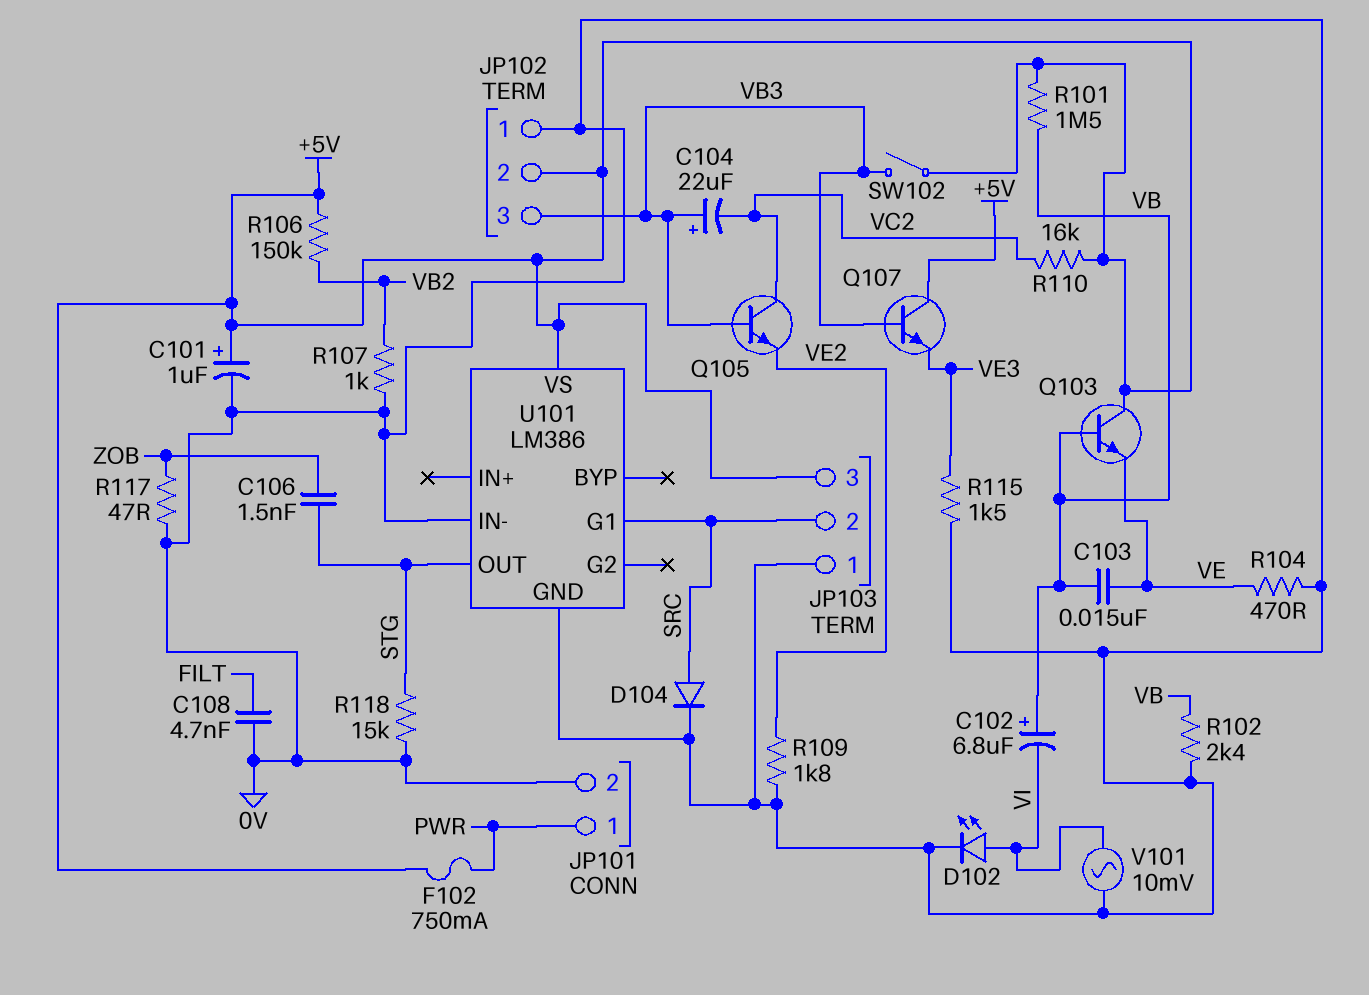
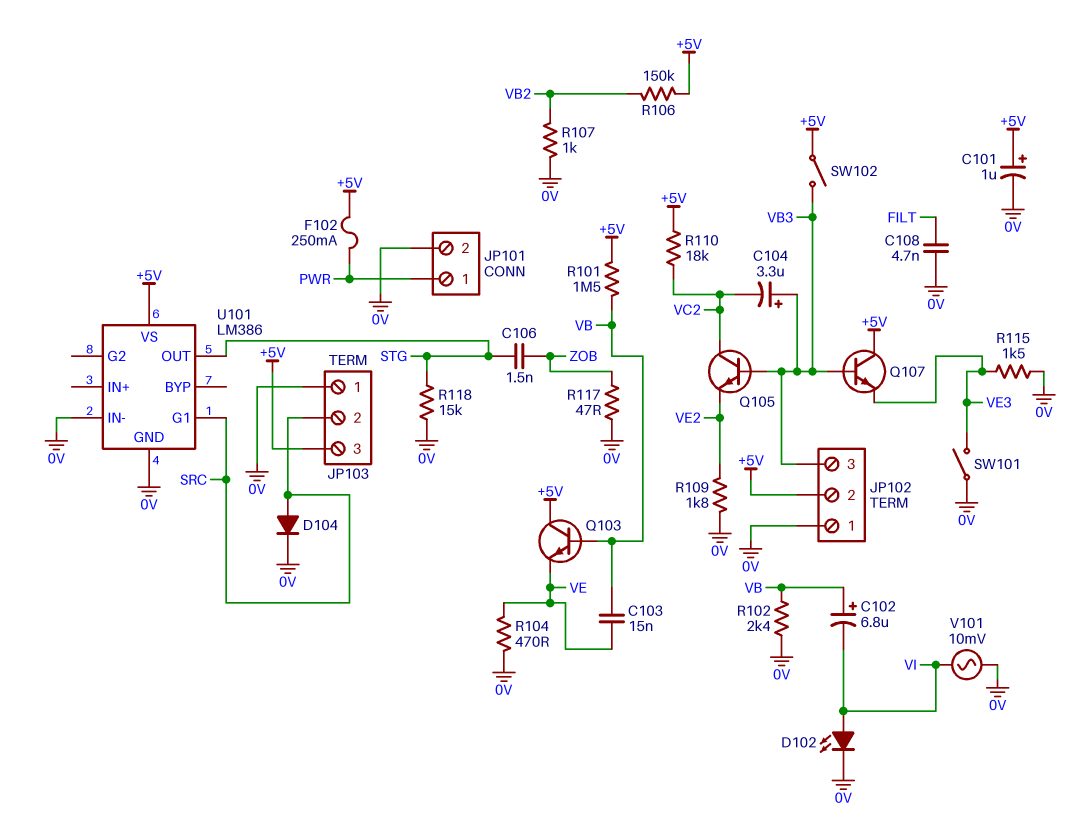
C104: 22uF (plus VB3, minus VC2) -> 3.3uF (plus VB3, minus VC2)
F102: 750mA (+5V, PWR) -> 250mA (+5V, PWR)
R110: 16k (+5V, VC2) -> 18k (+5V, VC2)
SW101: none -> switch (0V, VE3)

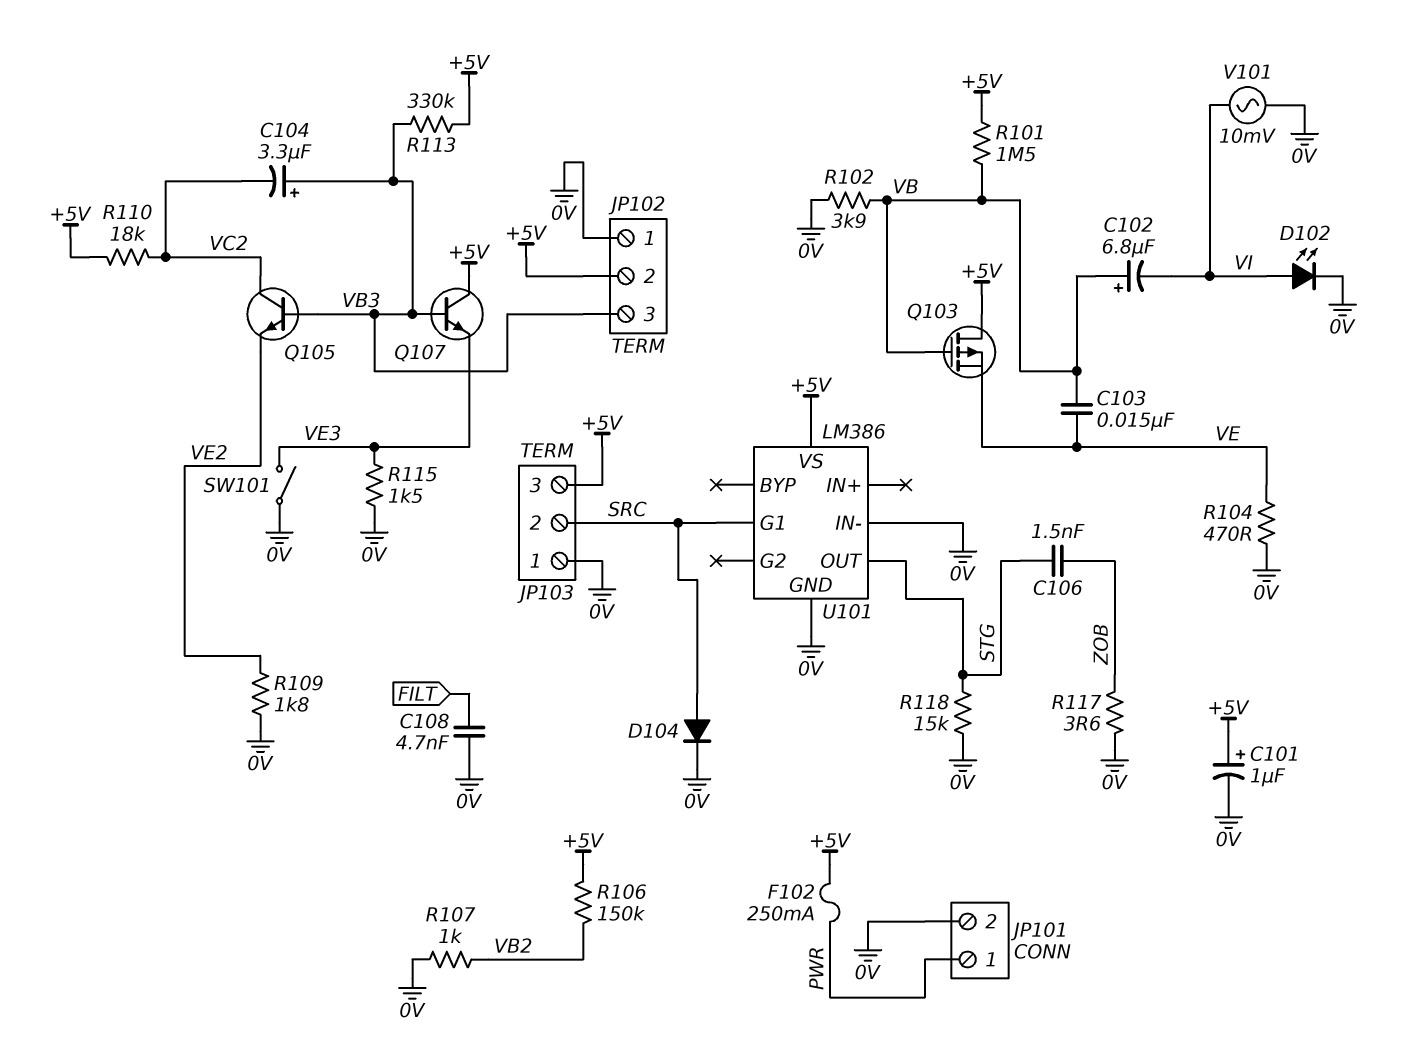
Q103: NPN (B VB, C +5V, E VE) -> PMOS (G VB, D +5V, S VE)
R102: 2.4k (0V, VB) -> 3.9k (0V, VB)
R113: none -> 330k (+5V, VB3)
R117: 47 (0V, ZOB) -> 3.6 (0V, ZOB)
SW102: switch (+5V, VB3) -> none

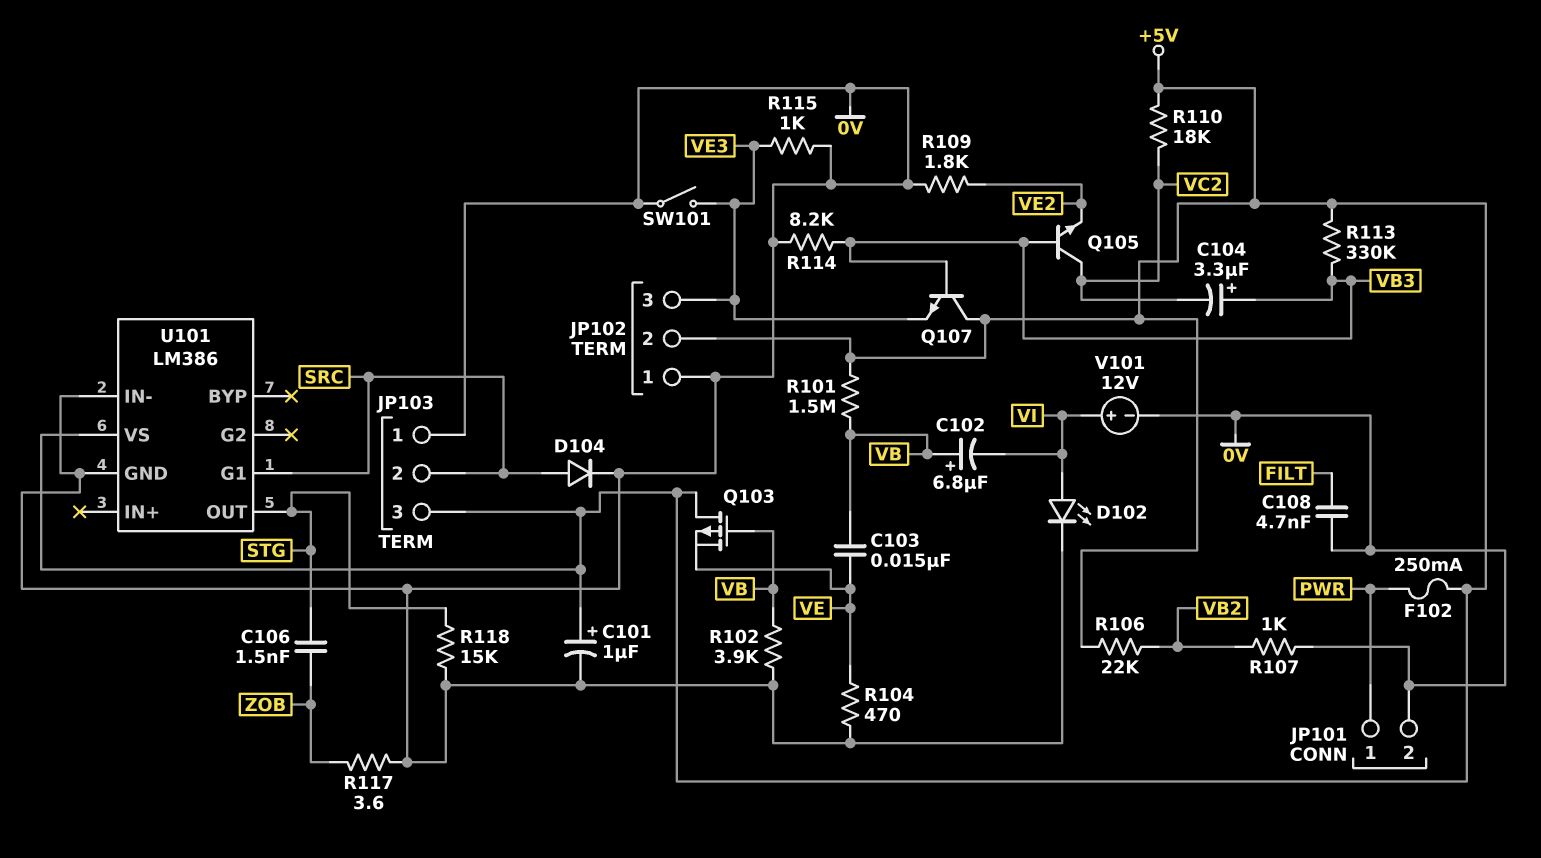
JP102 pin 3: VB3 -> VE3
R106: 150k (+5V, VB2) -> 22k (+5V, VB2)
R114: none -> 8.2k (0V, VB3)
R115: 1.5k (0V, VE3) -> 1k (0V, VE3)
V101: AC 10mV (0V, VI) -> 12V (plus VI, minus 0V)

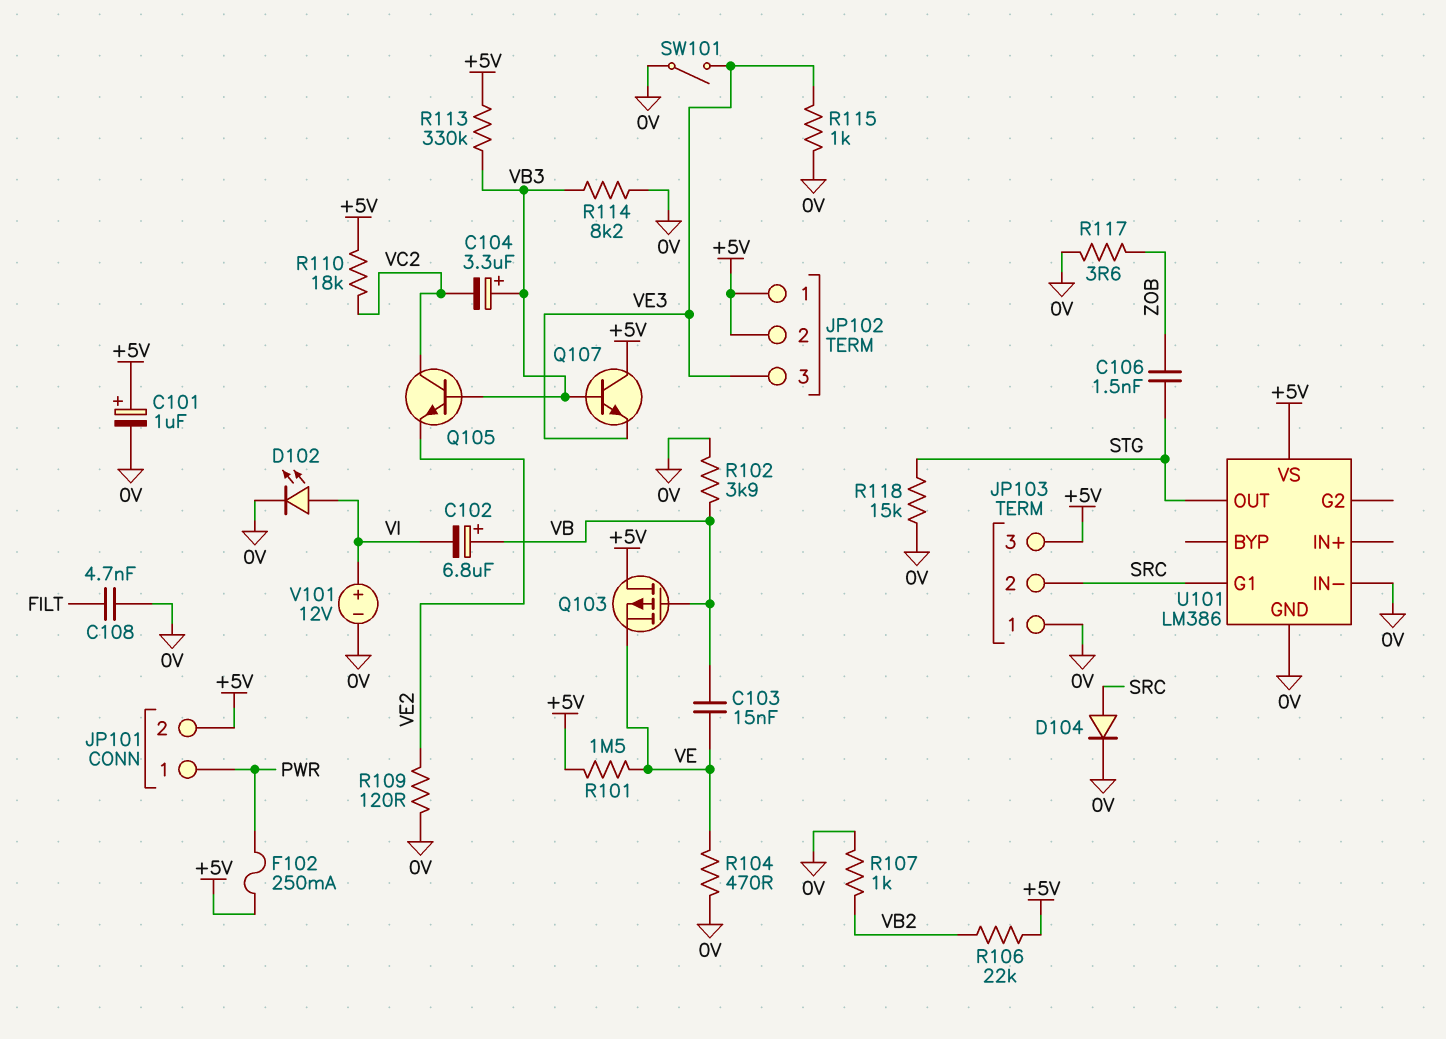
JP101 pin 2: 0V -> +5V
JP102 pin 1: 0V -> +5V
R101: 1.5M (+5V, VB) -> 1.5M (+5V, VE)
R109: 1.8k (0V, VE2) -> 120 (0V, VE2)

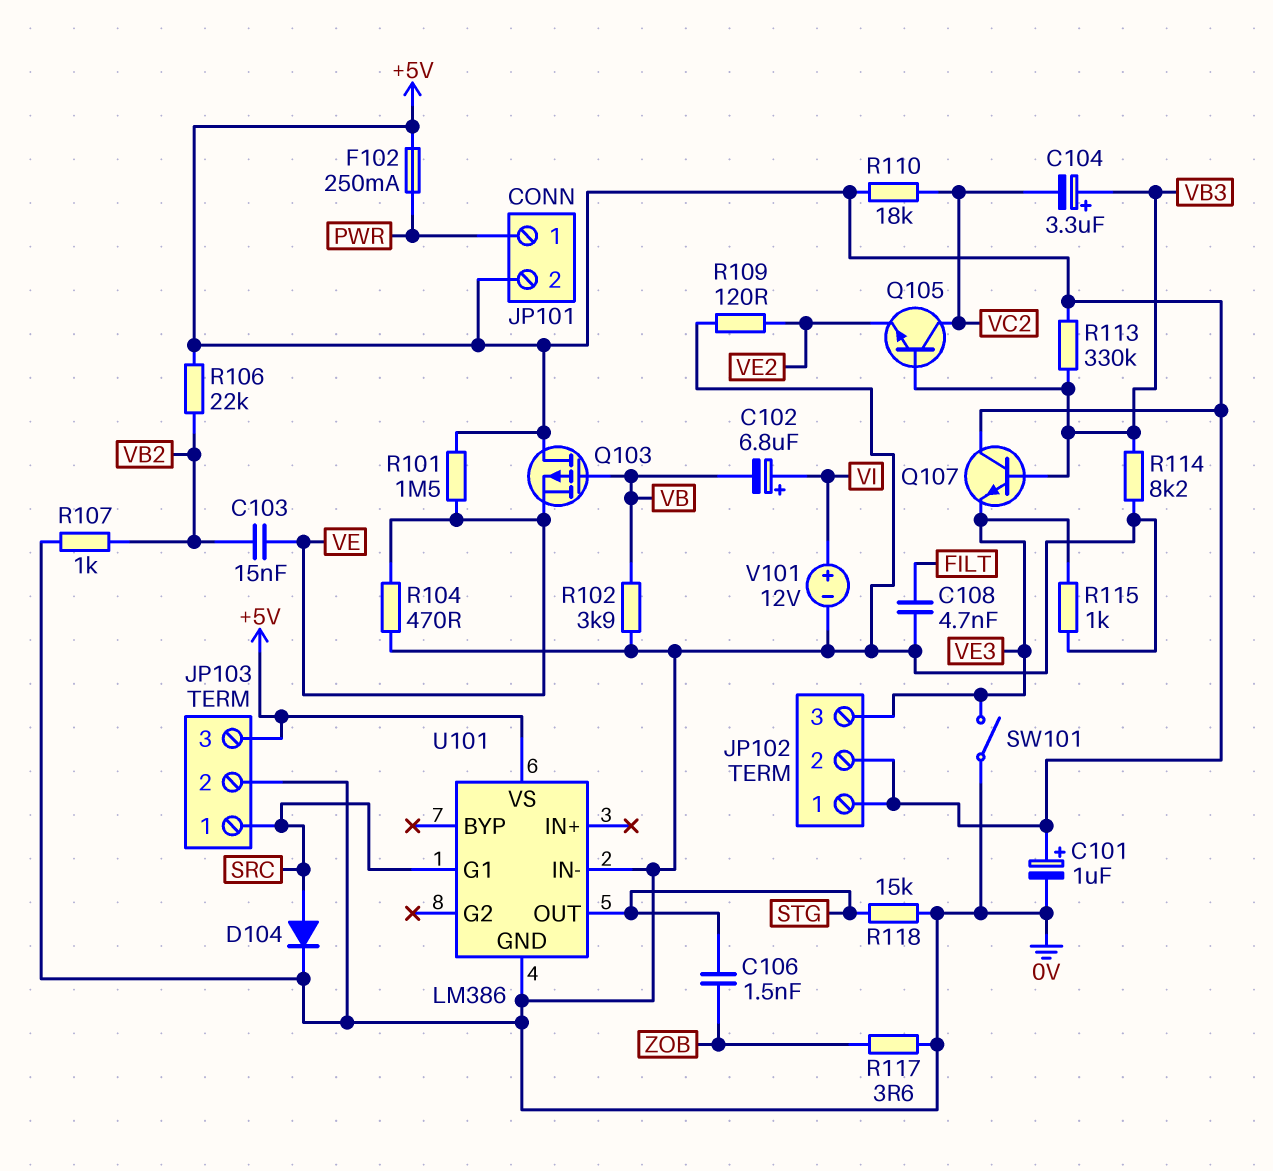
C102: 6.8uF (plus VB, minus VI) -> 6.8uF (plus VI, minus VB)
C103: 15nF (VB, VE) -> 15nF (VB2, VE)
D102: LED (A VI, K 0V) -> none
JP103 pin 1: 0V -> SRC
JP103 pin 2: SRC -> 0V

